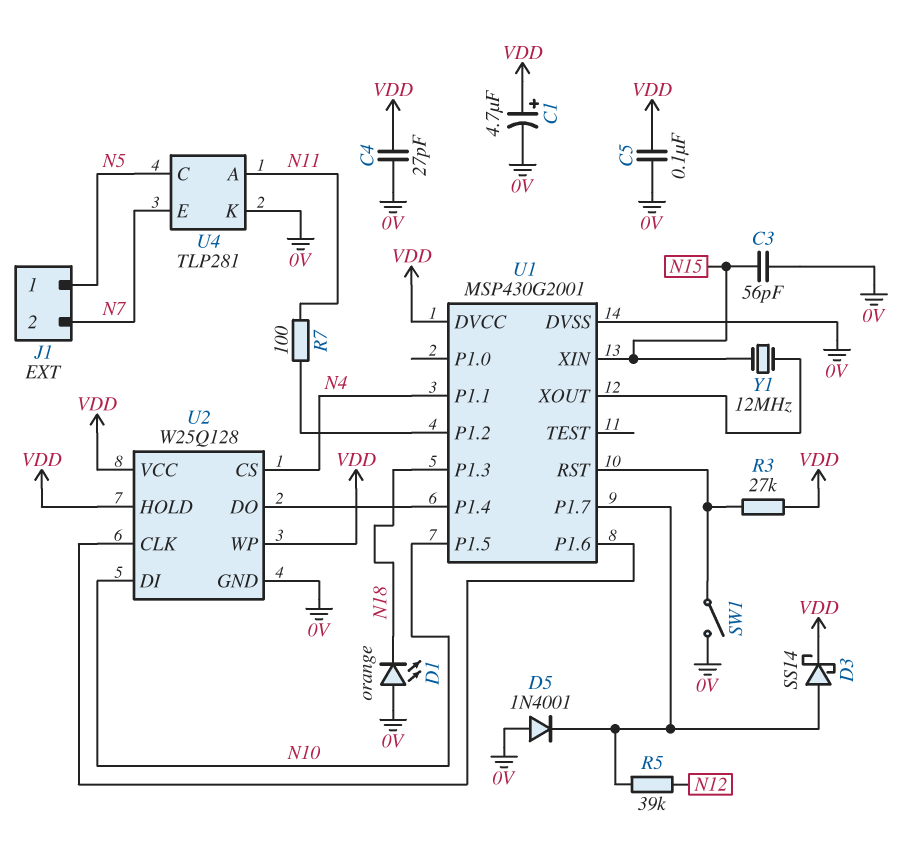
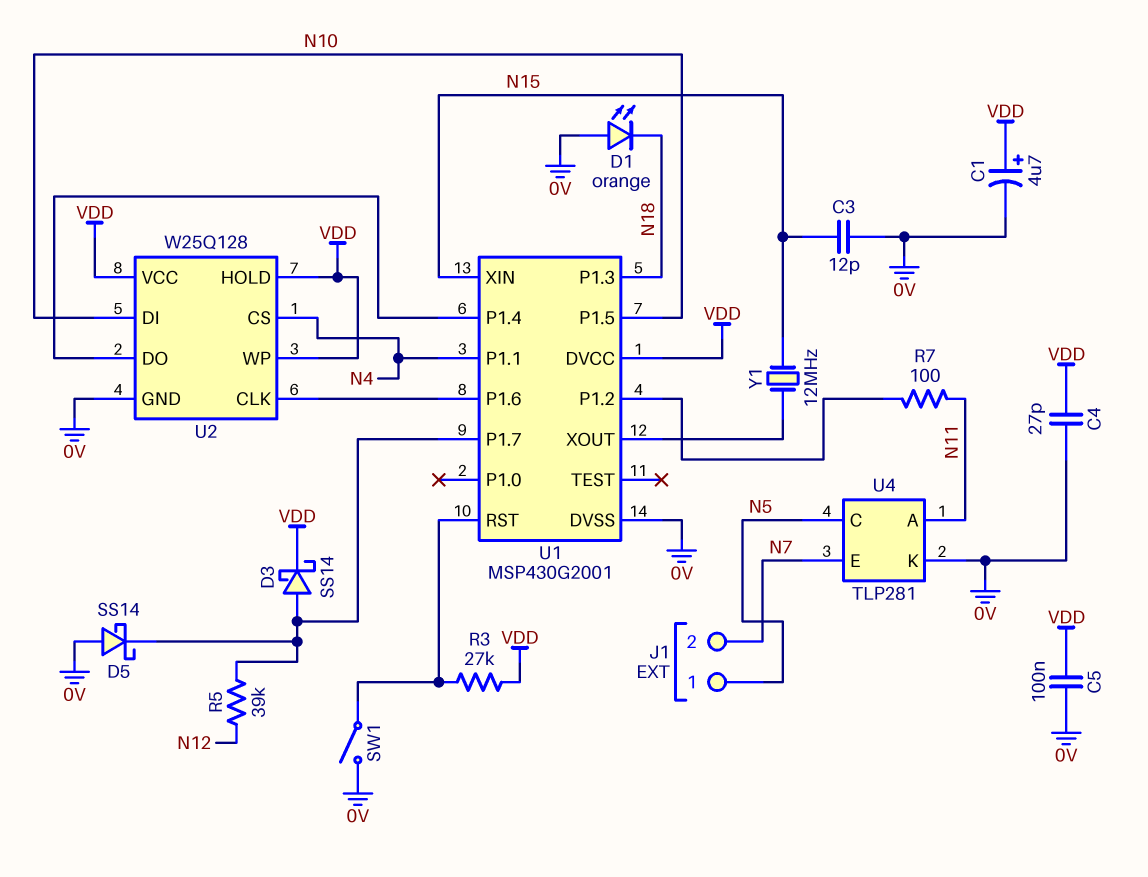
C3: 56pF (0V, N15) -> 12pF (0V, N15)
D5: diode 1N4001 (A 0V, K U1/P1.7) -> schottky SS14 (A 0V, K U1/P1.7)

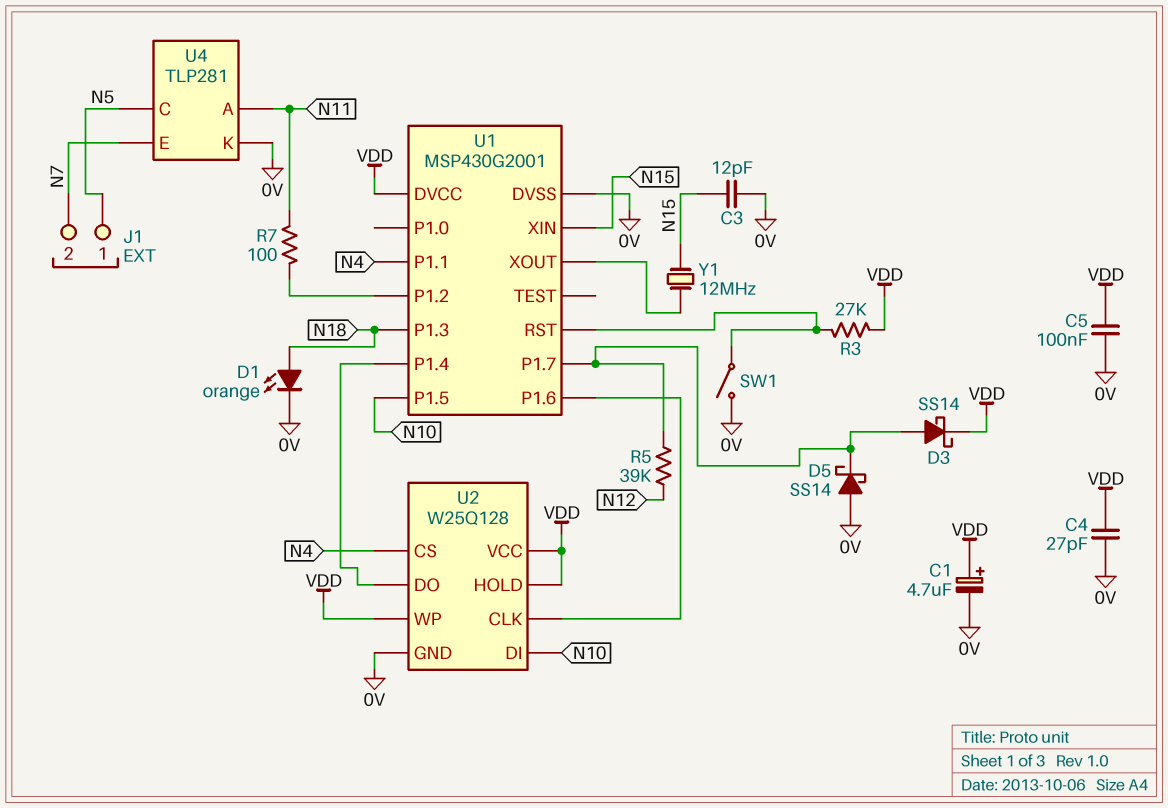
D1: LED orange (A 0V, K N18) -> LED orange (A N18, K 0V)

